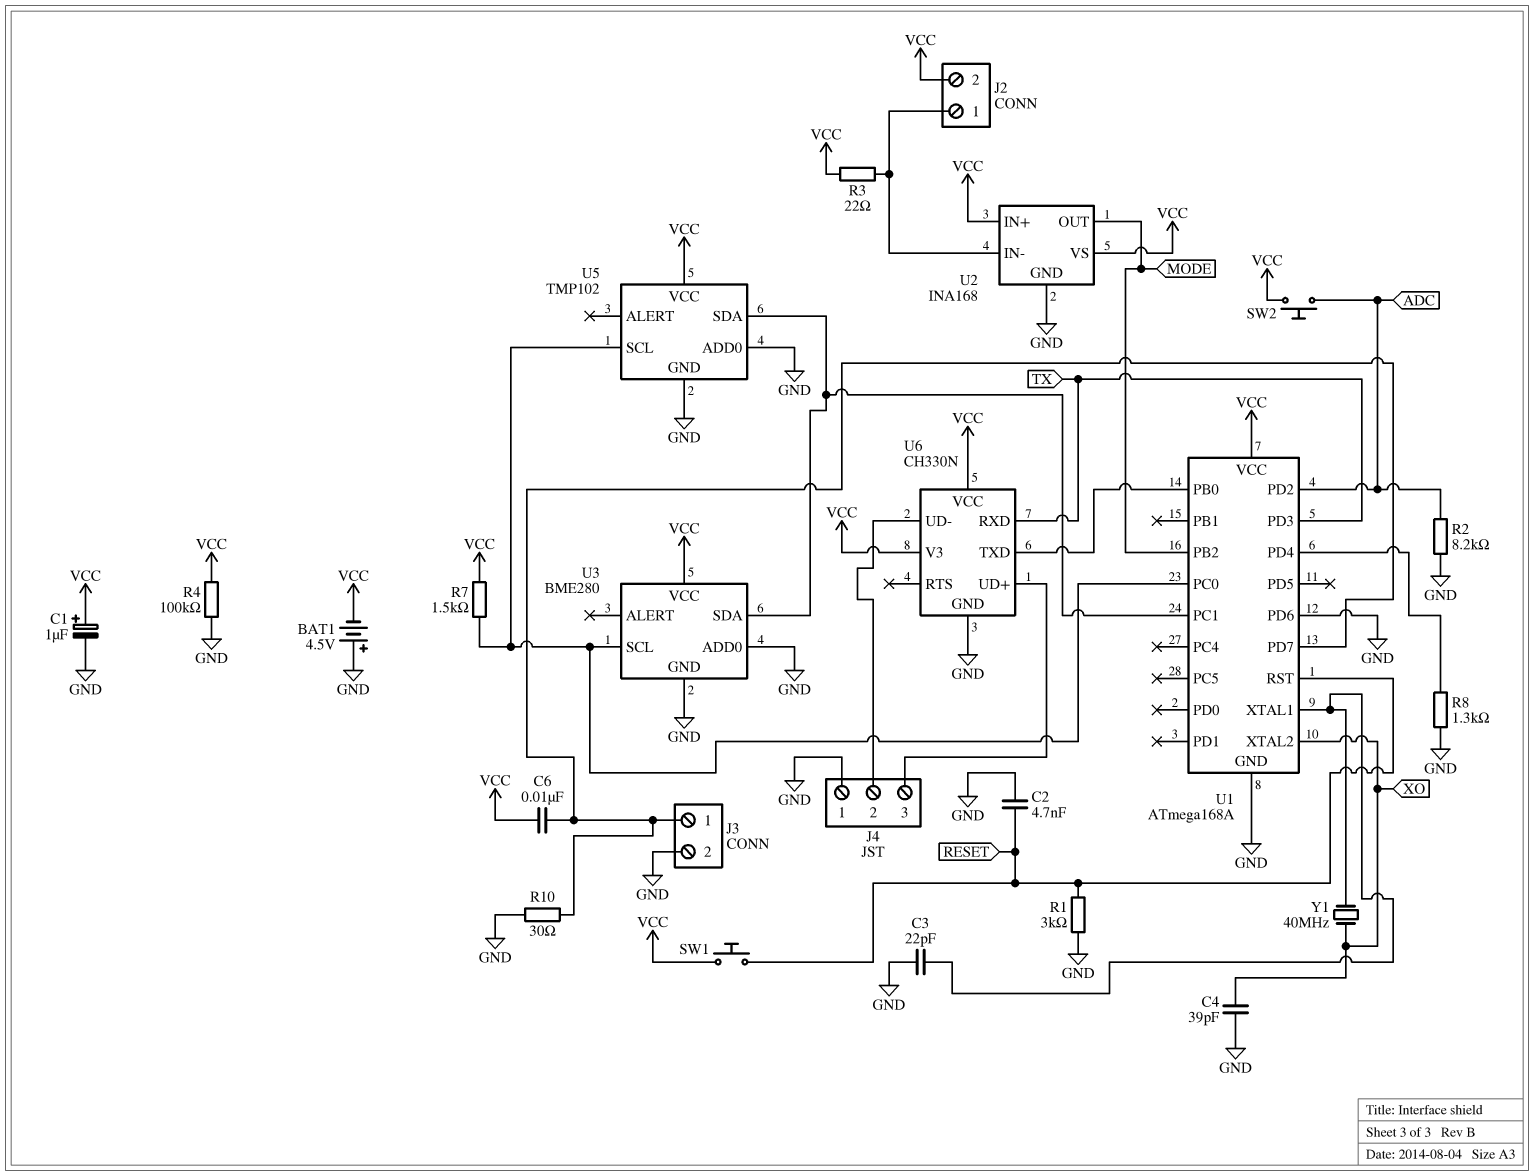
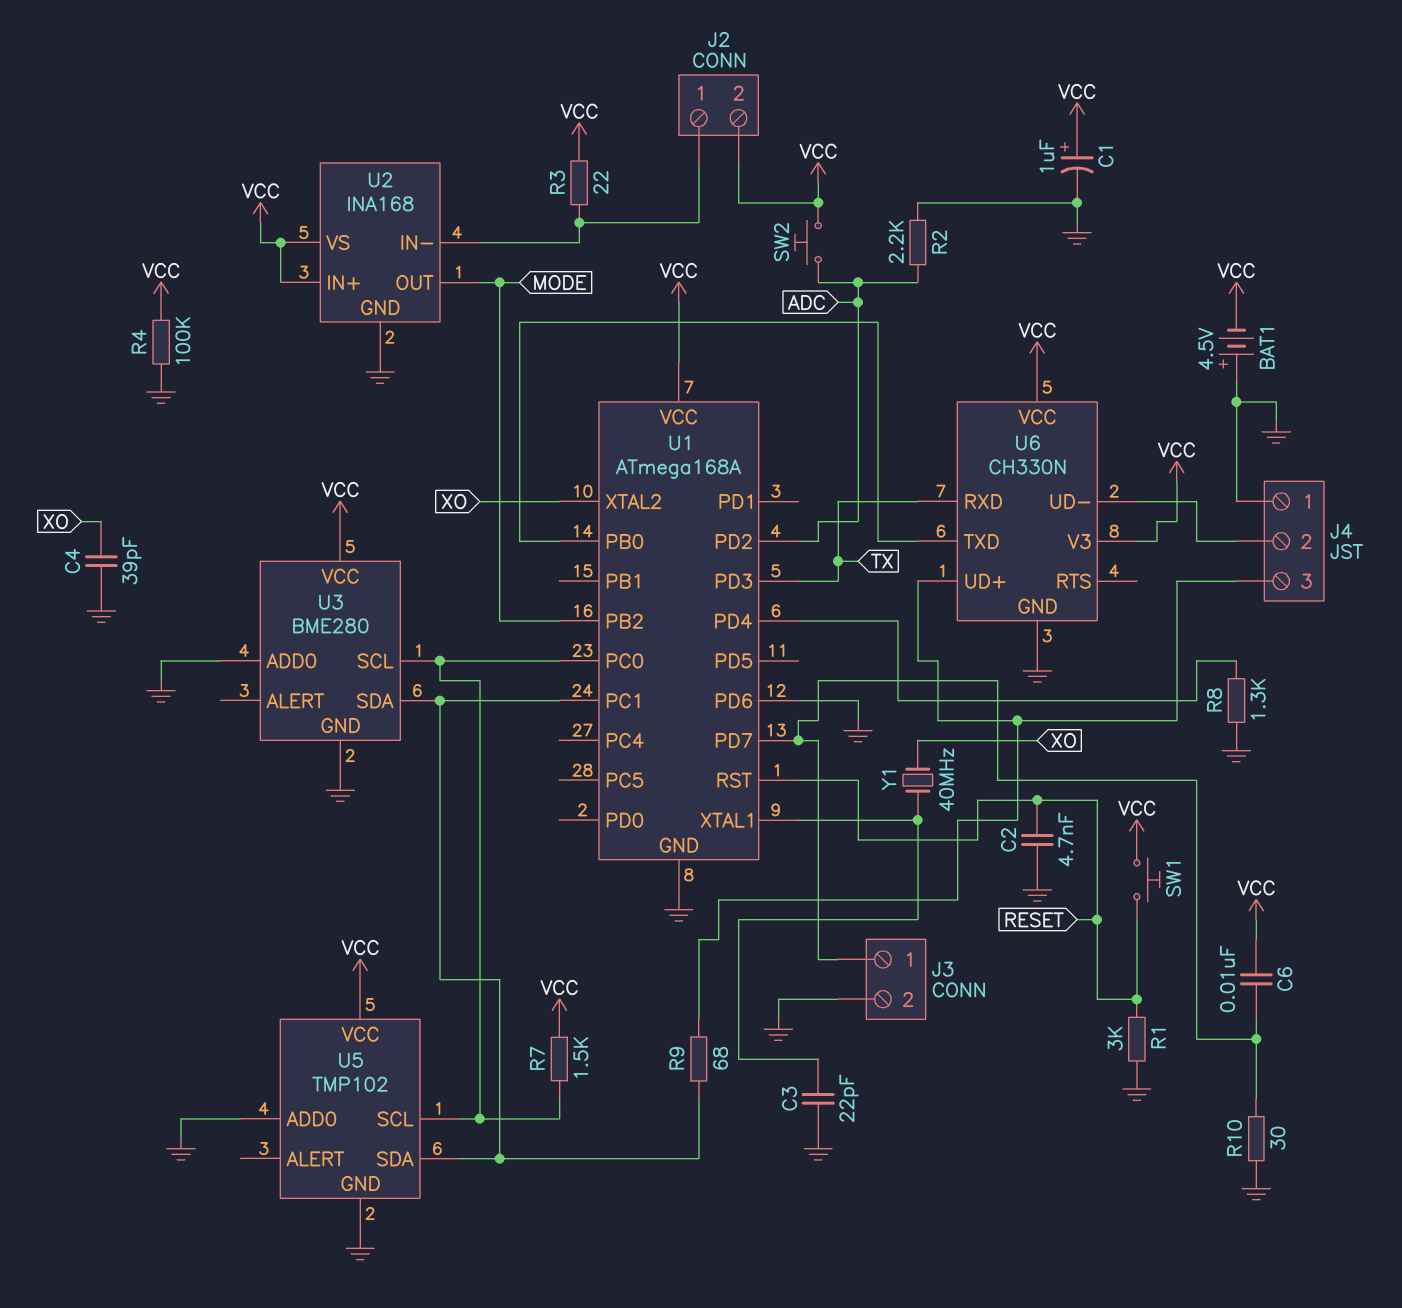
R2: 8.2k (ADC, GND) -> 2.2k (ADC, GND)
R9: none -> 68 (J4/3, U1/PC1)

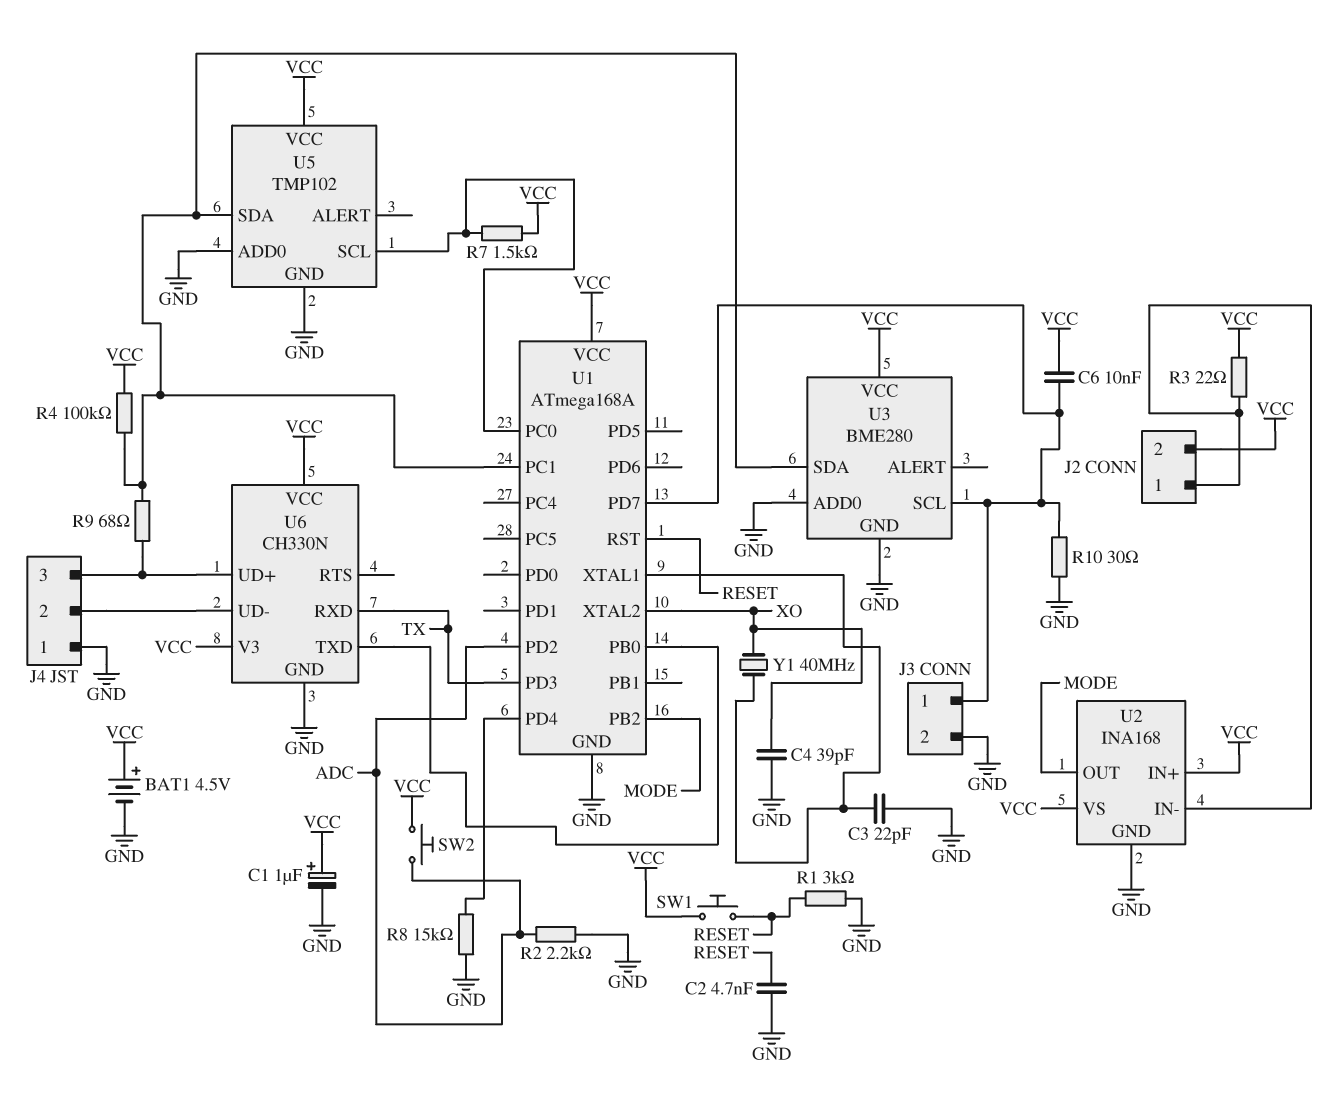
BAT1: 4.5V (plus GND, minus VCC) -> 4.5V (plus VCC, minus GND)
R4: 100k (GND, VCC) -> 100k (U1/PC1, VCC)
R8: 1.3k (GND, U1/PD4) -> 15k (GND, U1/PD4)
U1 pin PD6: GND -> none
U3 pin SCL: U1/PC0 -> J3/1

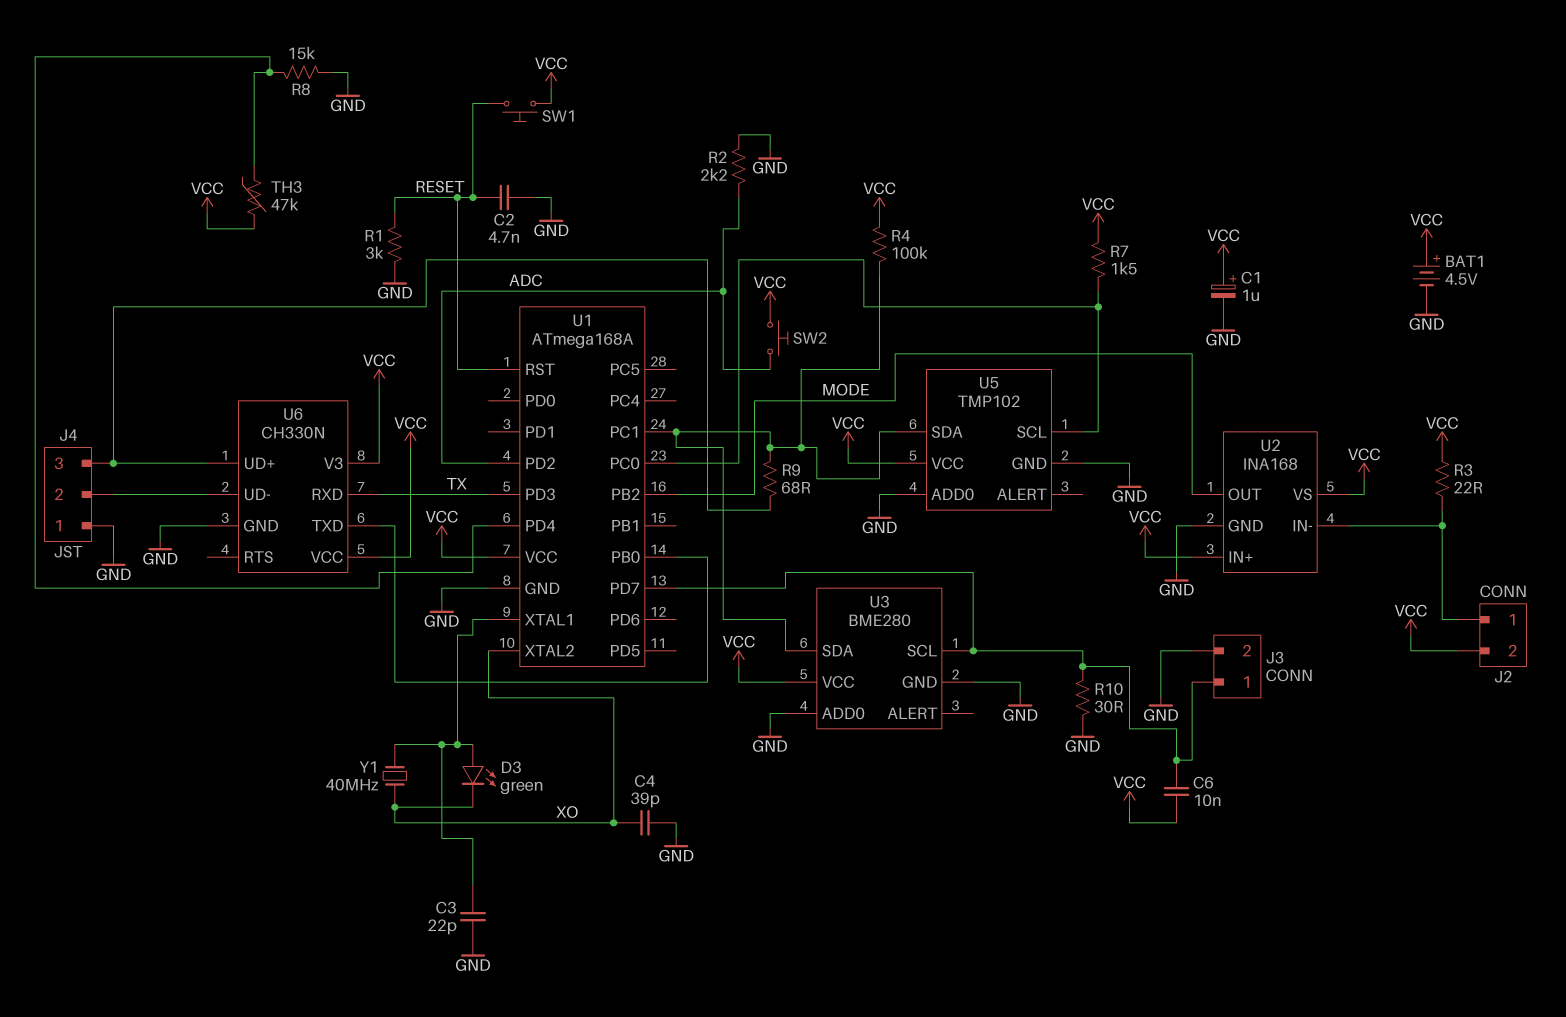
D3: none -> LED green (A U1/XTAL1, K XO)
TH3: none -> 47k (U1/PD4, VCC)

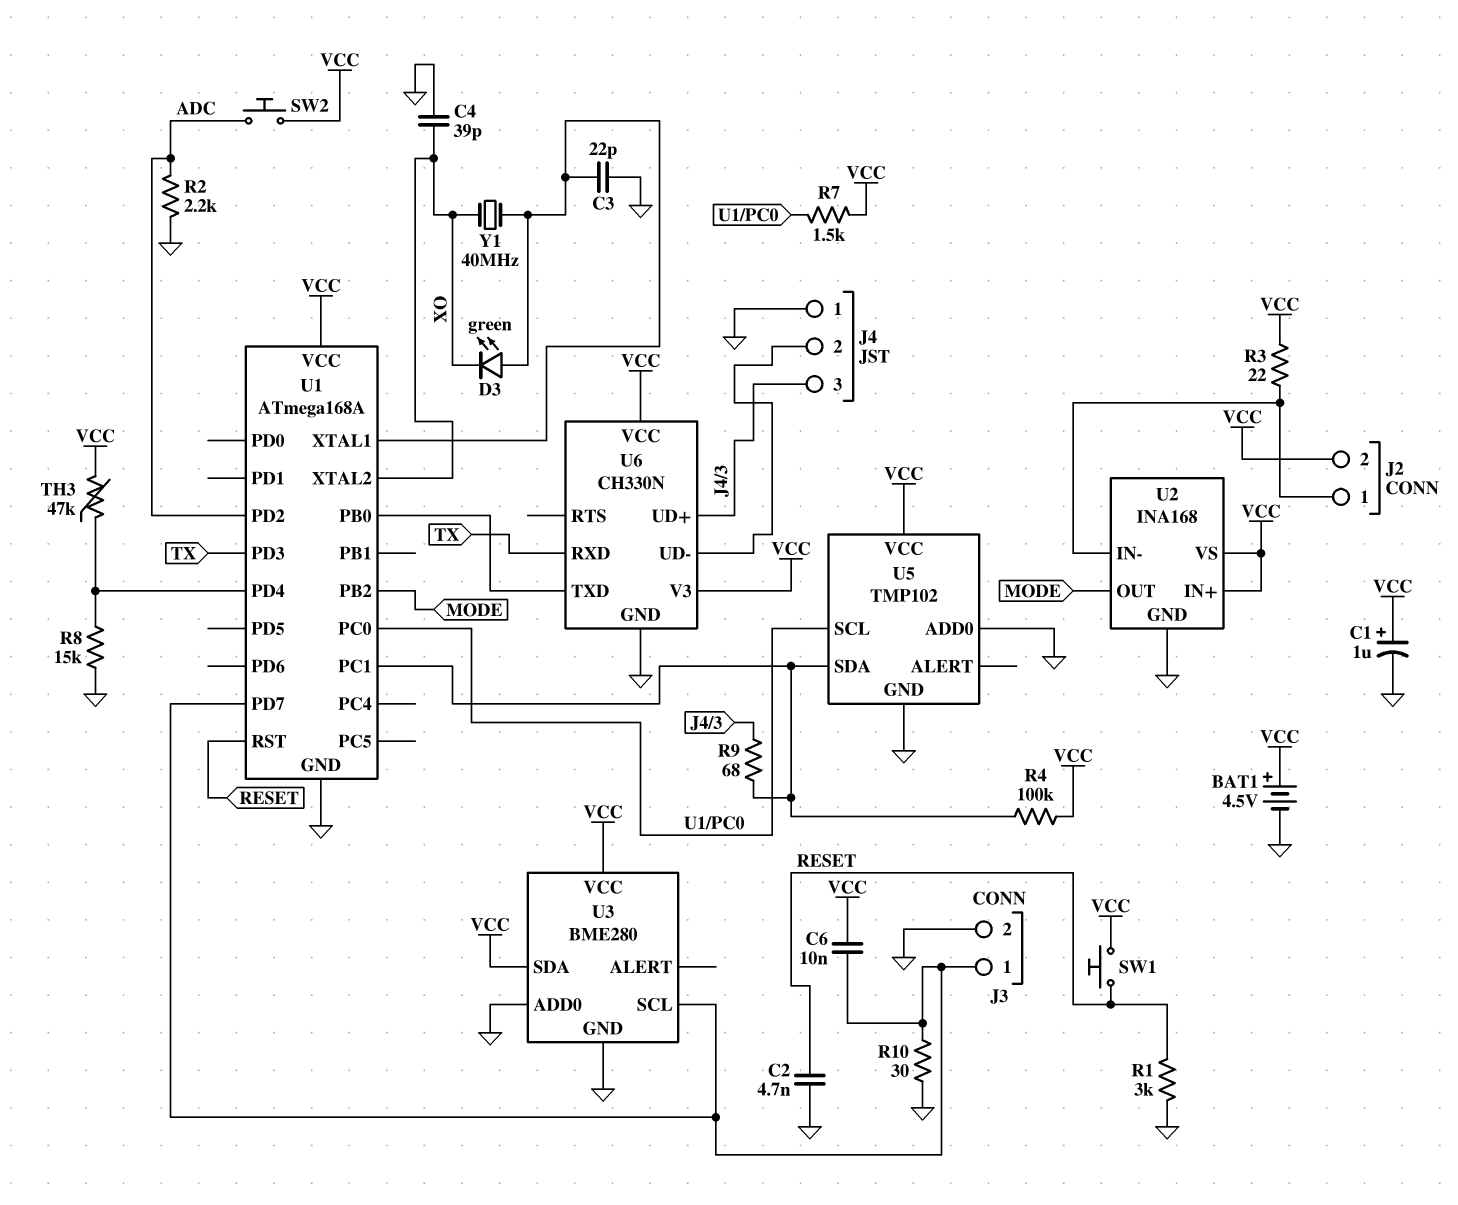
U3 pin SDA: U1/PC1 -> VCC

